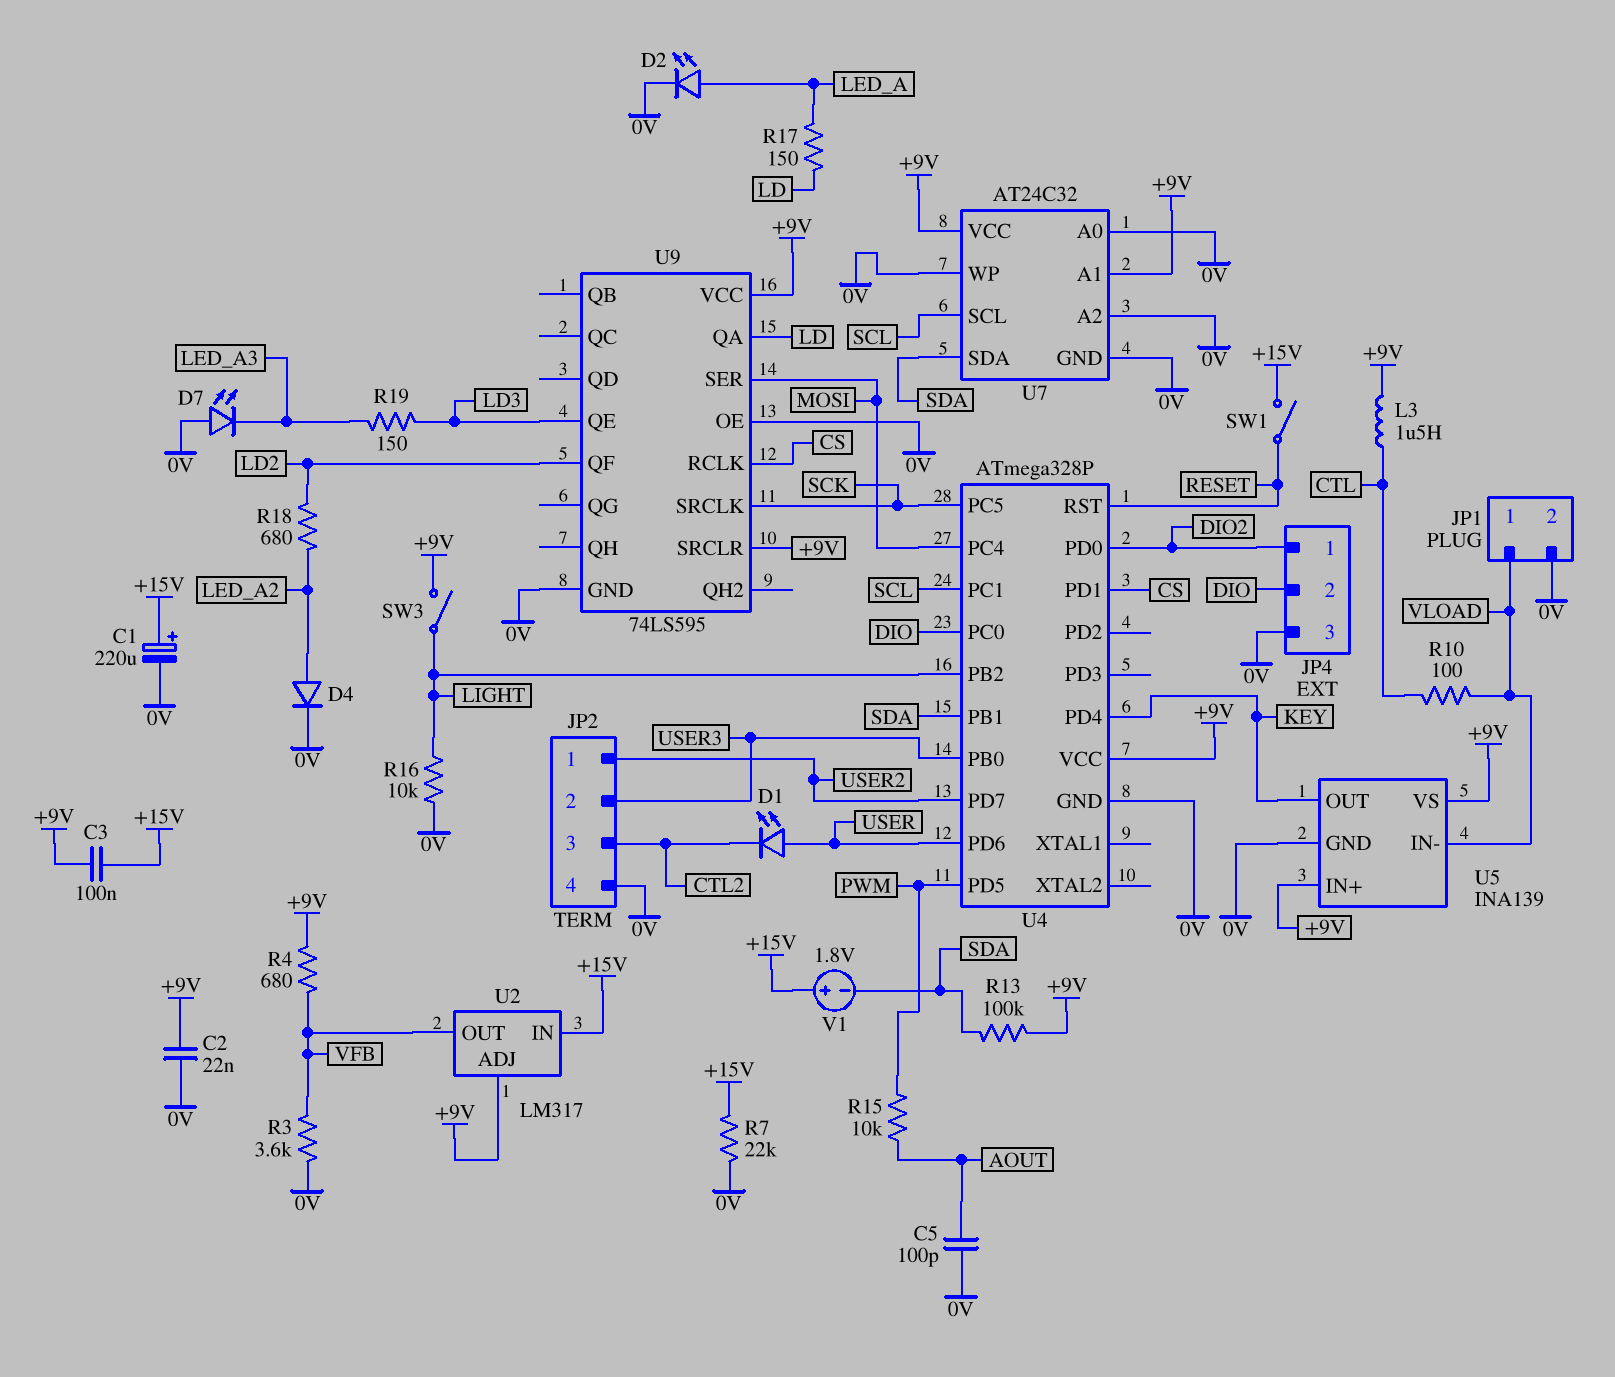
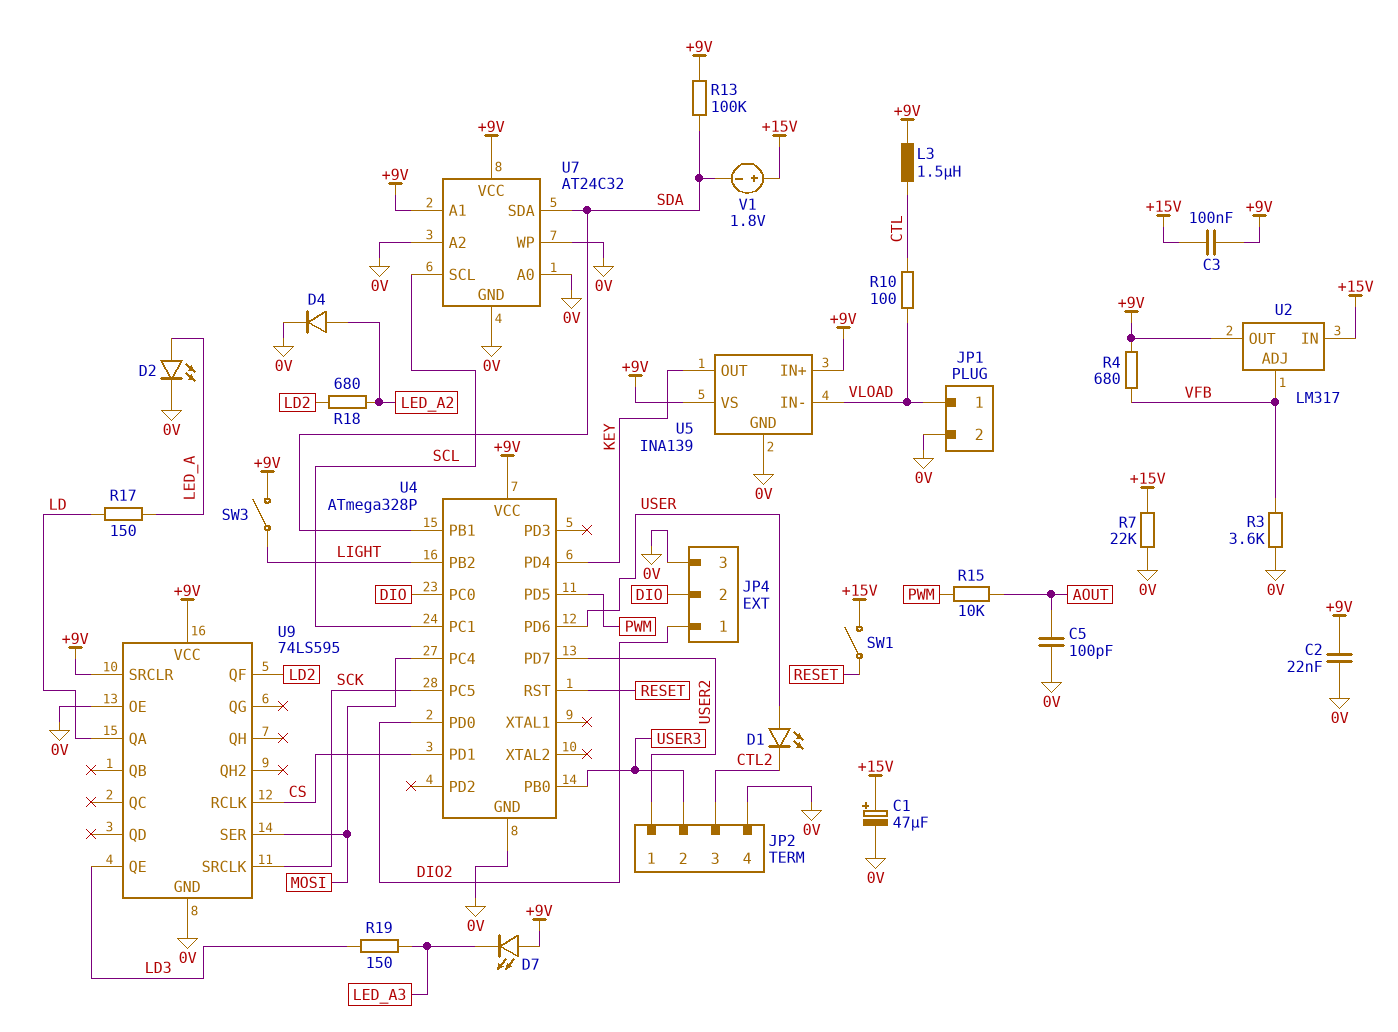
C1: 220uF (plus +15V, minus 0V) -> 47uF (plus +15V, minus 0V)
D7: LED (A 0V, K LED_A3) -> LED (A +9V, K LED_A3)
R16: 10k (0V, LIGHT) -> none
U2 pin ADJ: +9V -> VFB
U2 pin OUT: VFB -> +9V

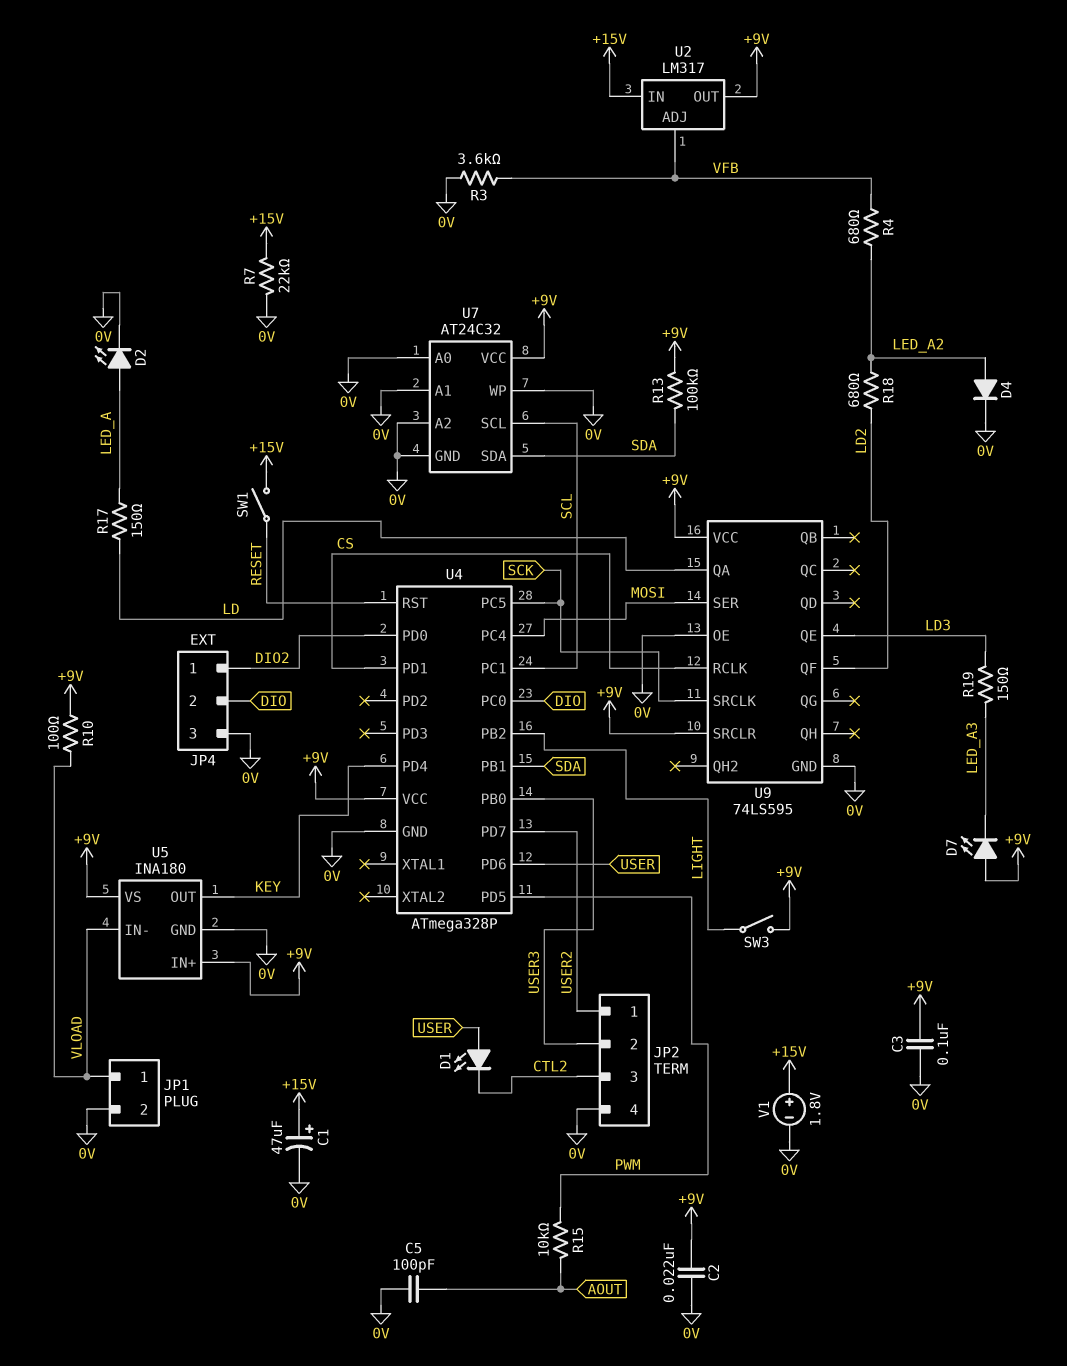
C3: 100nF (+9V, +15V) -> 100nF (+9V, 0V)
L3: 1.5uH (+9V, CTL) -> none
R4: 680 (+9V, VFB) -> 680 (LED_A2, VFB)
R10: 100 (CTL, VLOAD) -> 100 (+9V, VLOAD)
U5: INA139 -> INA180
U7 pin A1: +9V -> 0V
V1: 1.8V (plus +15V, minus SDA) -> 1.8V (plus +15V, minus 0V)

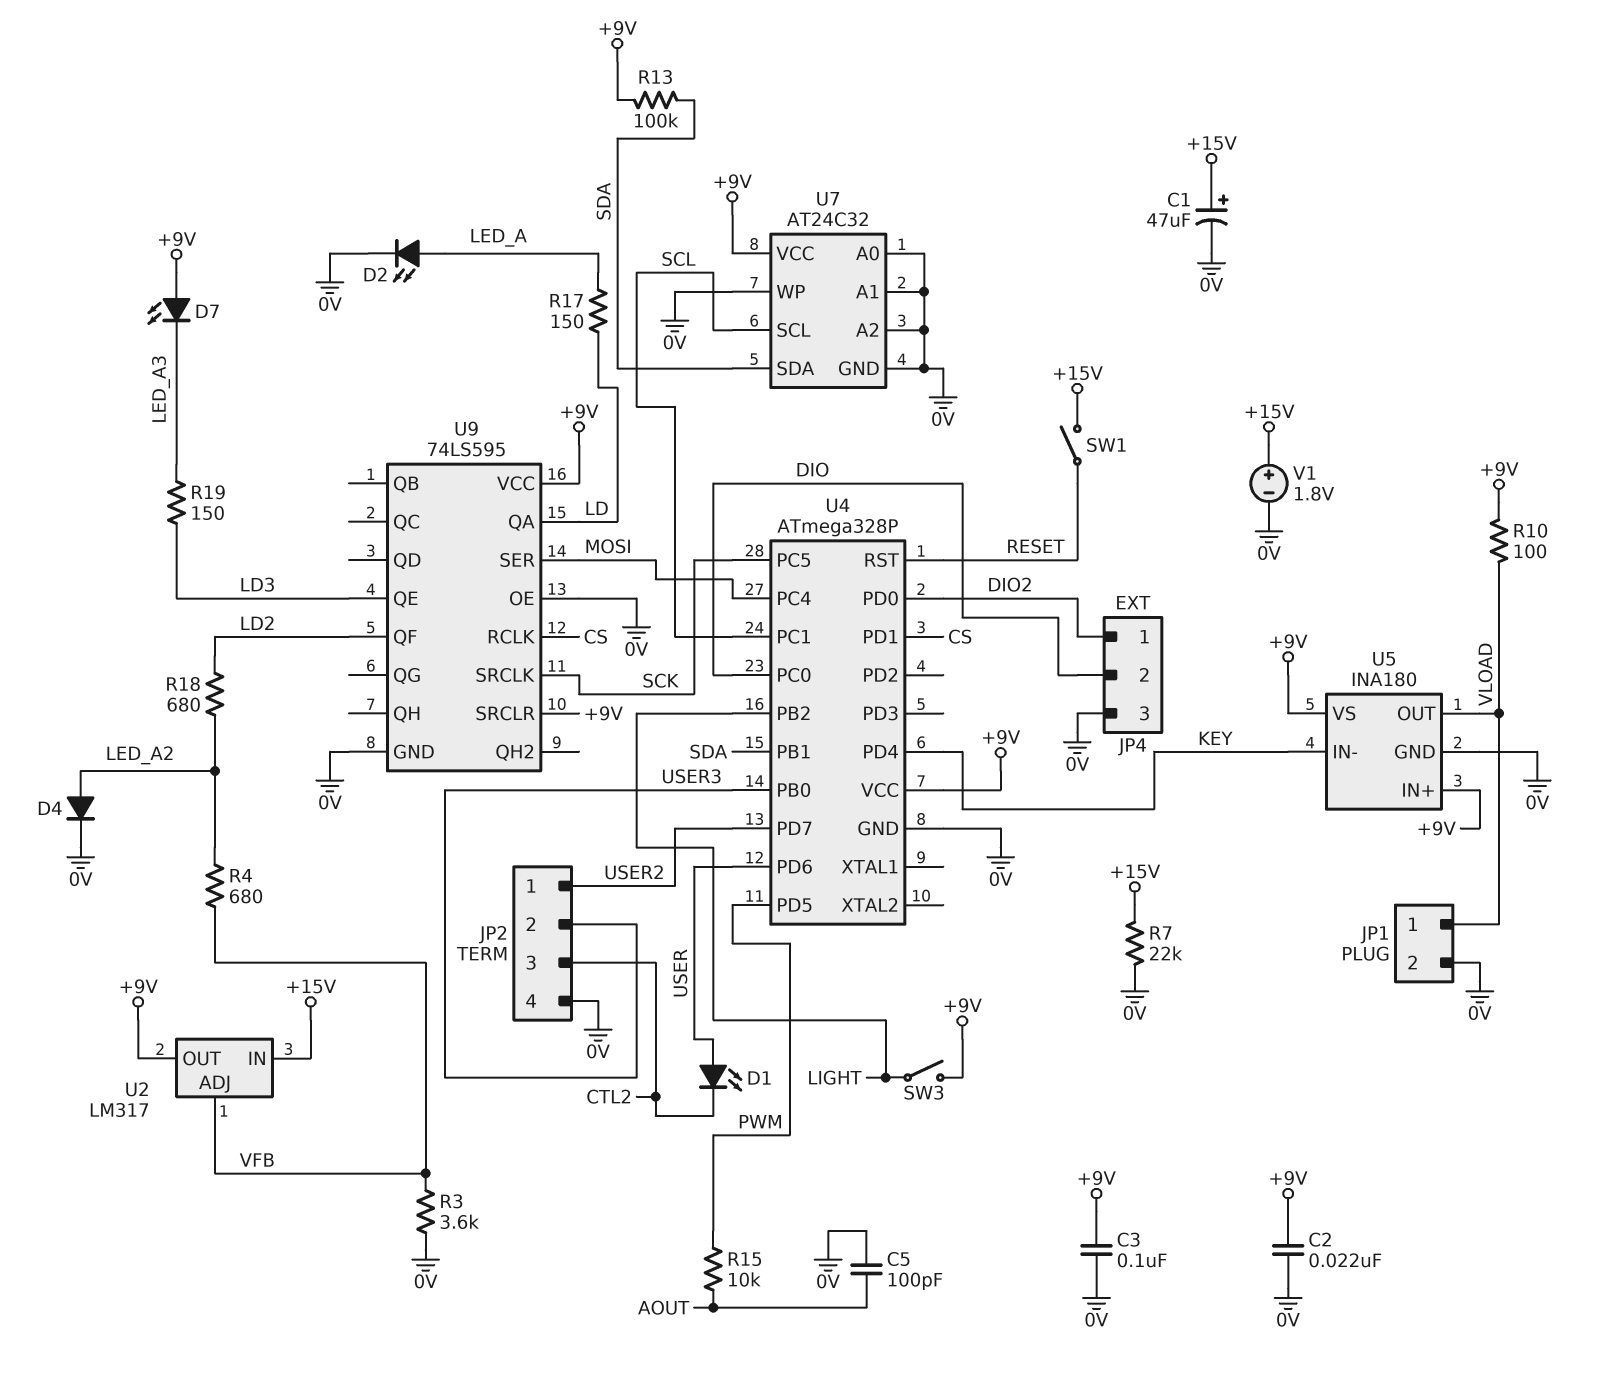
U5 pin IN-: VLOAD -> KEY
U5 pin OUT: KEY -> VLOAD

